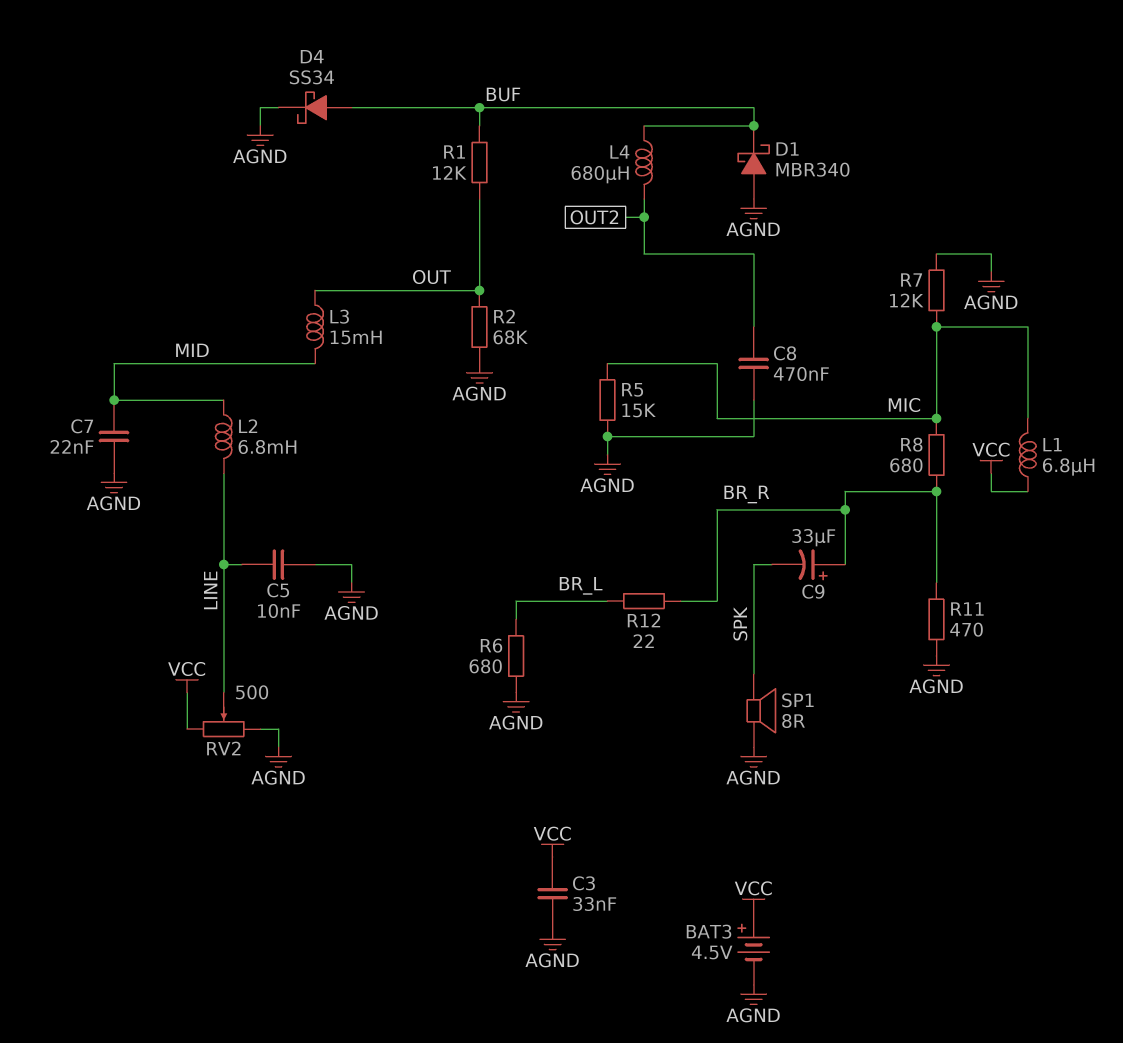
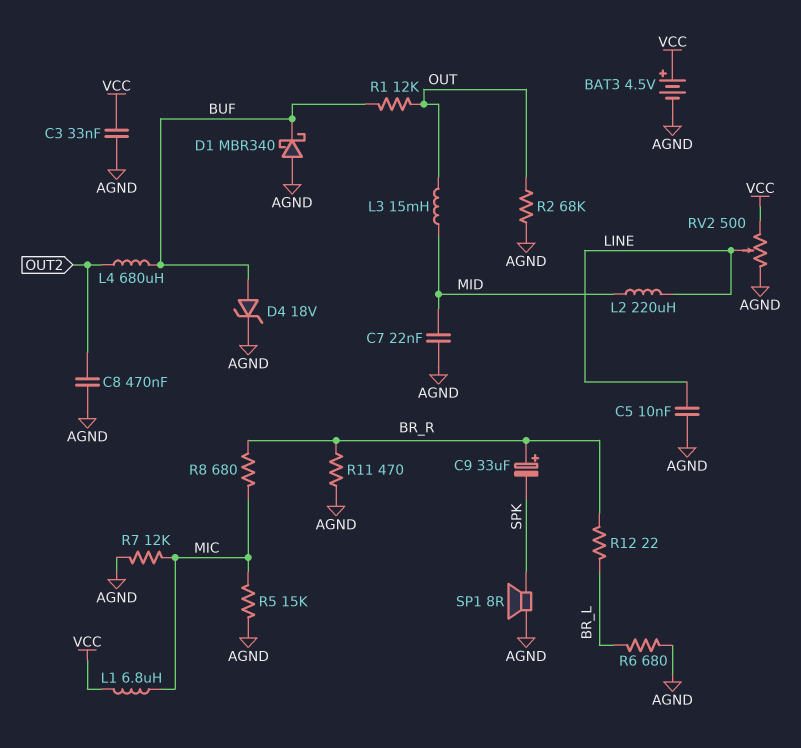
D4: schottky SS34 (A BUF, K AGND) -> zener 18V (A BUF, K AGND)
L2: 6.8mH (LINE, MID) -> 220uH (LINE, MID)

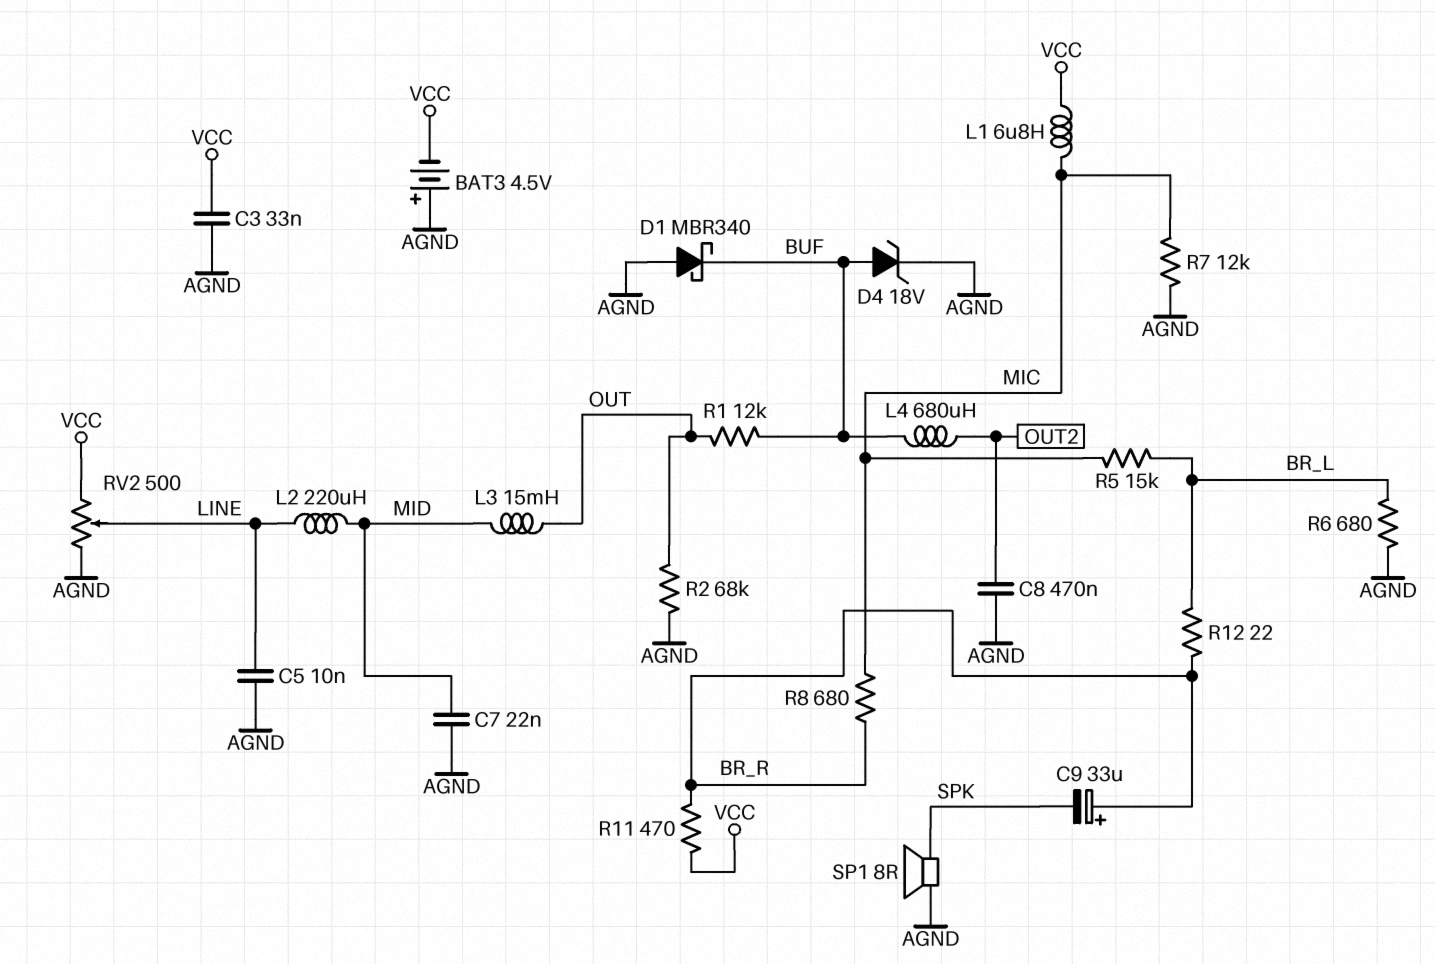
BAT3: 4.5V (plus VCC, minus AGND) -> 4.5V (plus AGND, minus VCC)
R5: 15k (AGND, MIC) -> 15k (BR_L, MIC)
R11: 470 (AGND, BR_R) -> 470 (BR_R, VCC)

